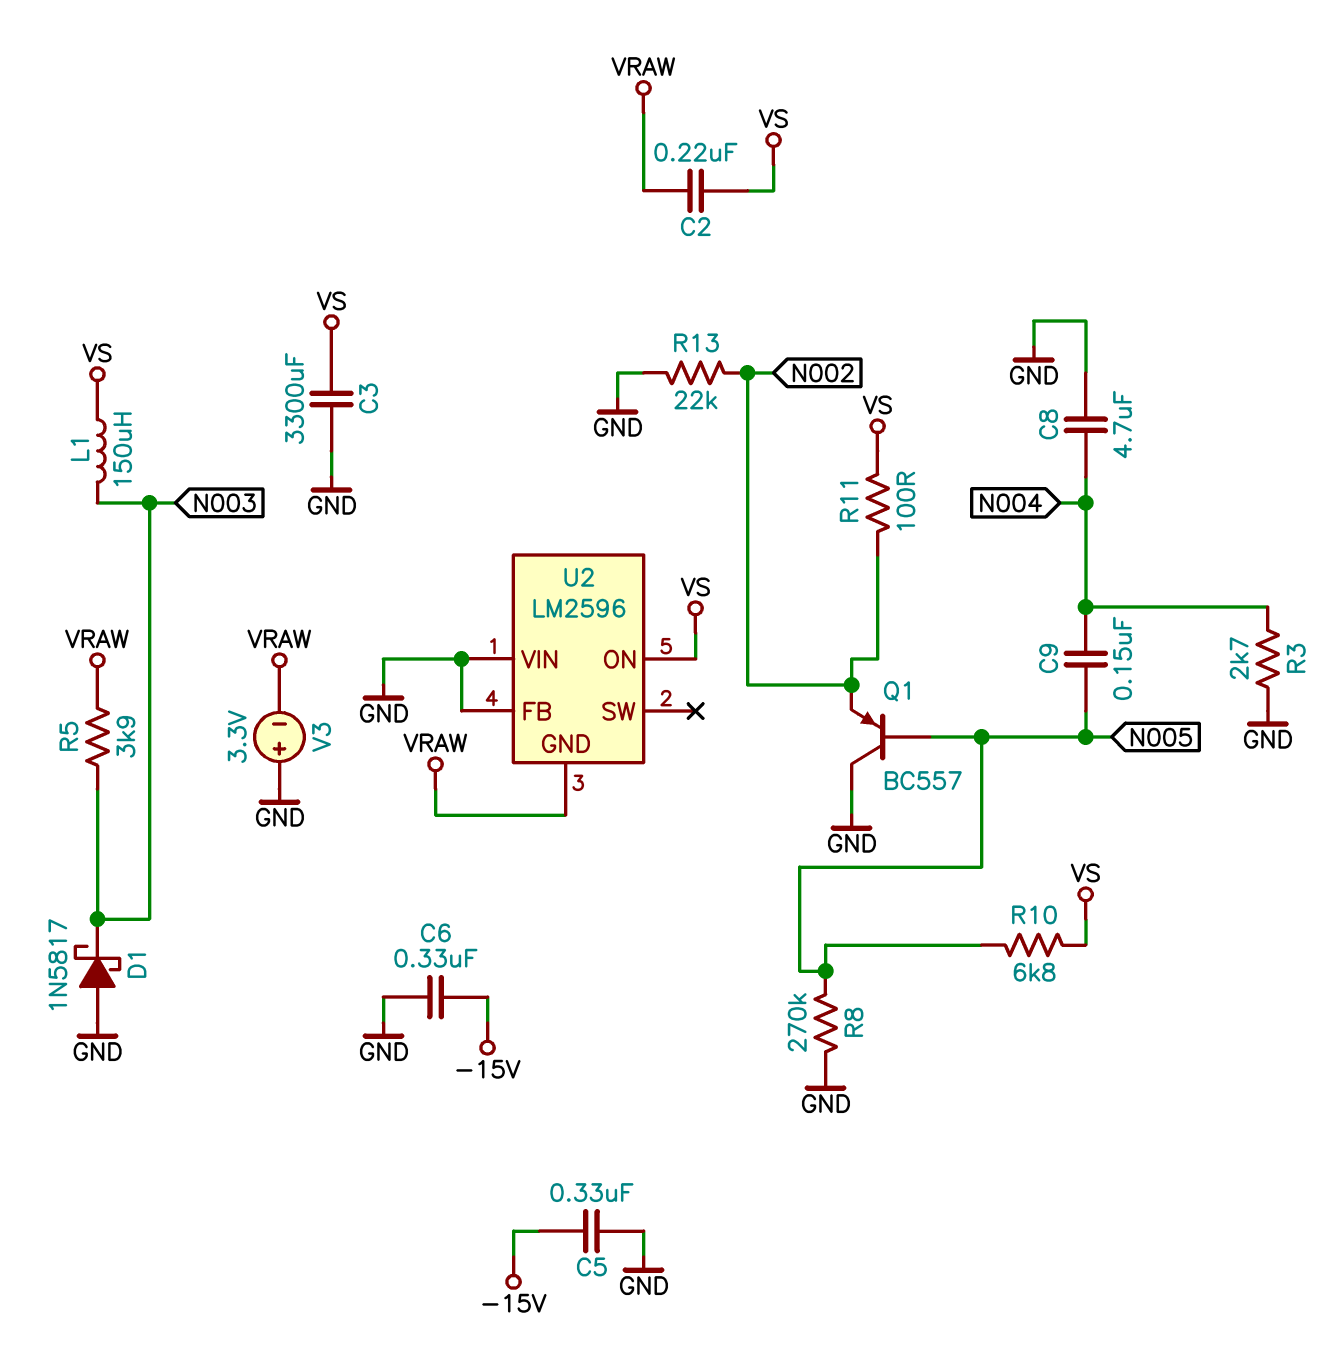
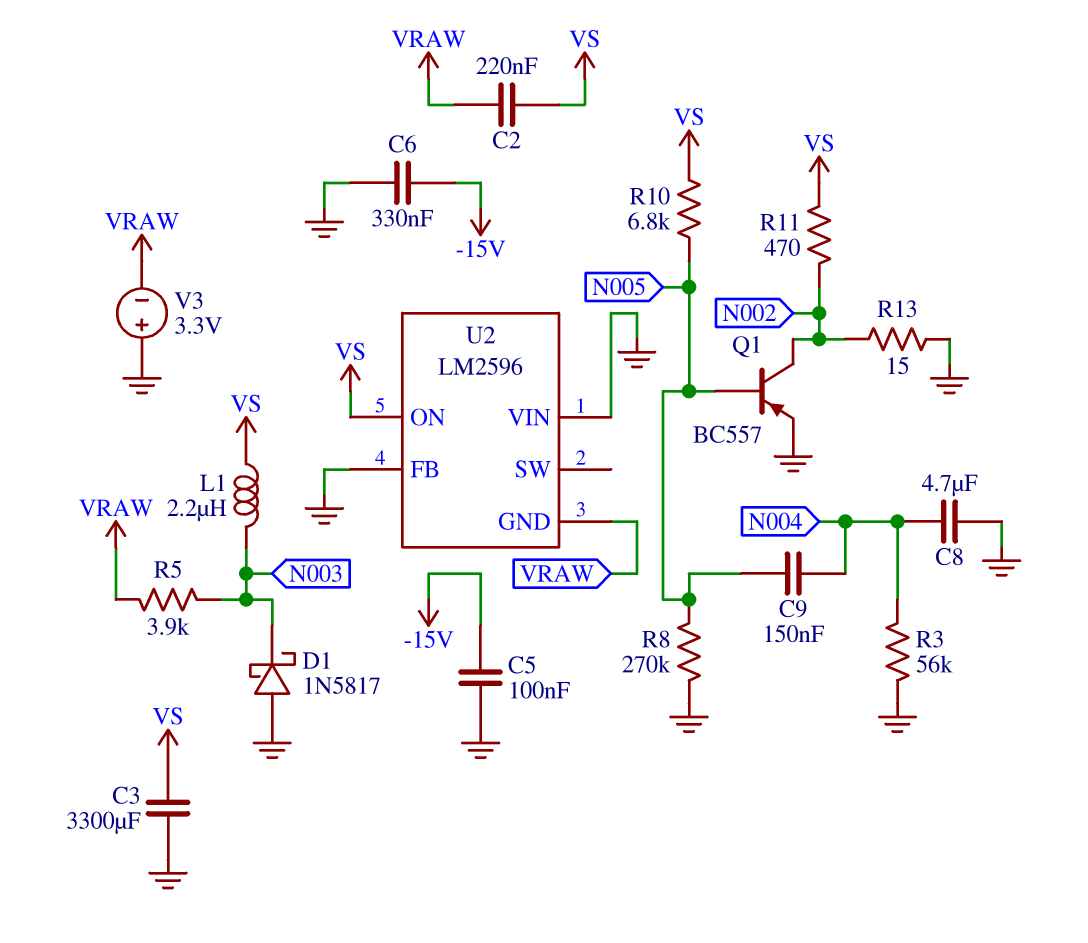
C5: 330nF (-15V, GND) -> 100nF (-15V, GND)
L1: 150uH (N003, VS) -> 2.2uH (N003, VS)
Q1: PNP BC557 (B N005, C GND, E N002) -> PNP BC557 (B N005, C N002, E GND)
R3: 2.7k (GND, N004) -> 56k (GND, N004)
R11: 100 (N002, VS) -> 470 (N002, VS)
R13: 22k (GND, N002) -> 15 (GND, N002)

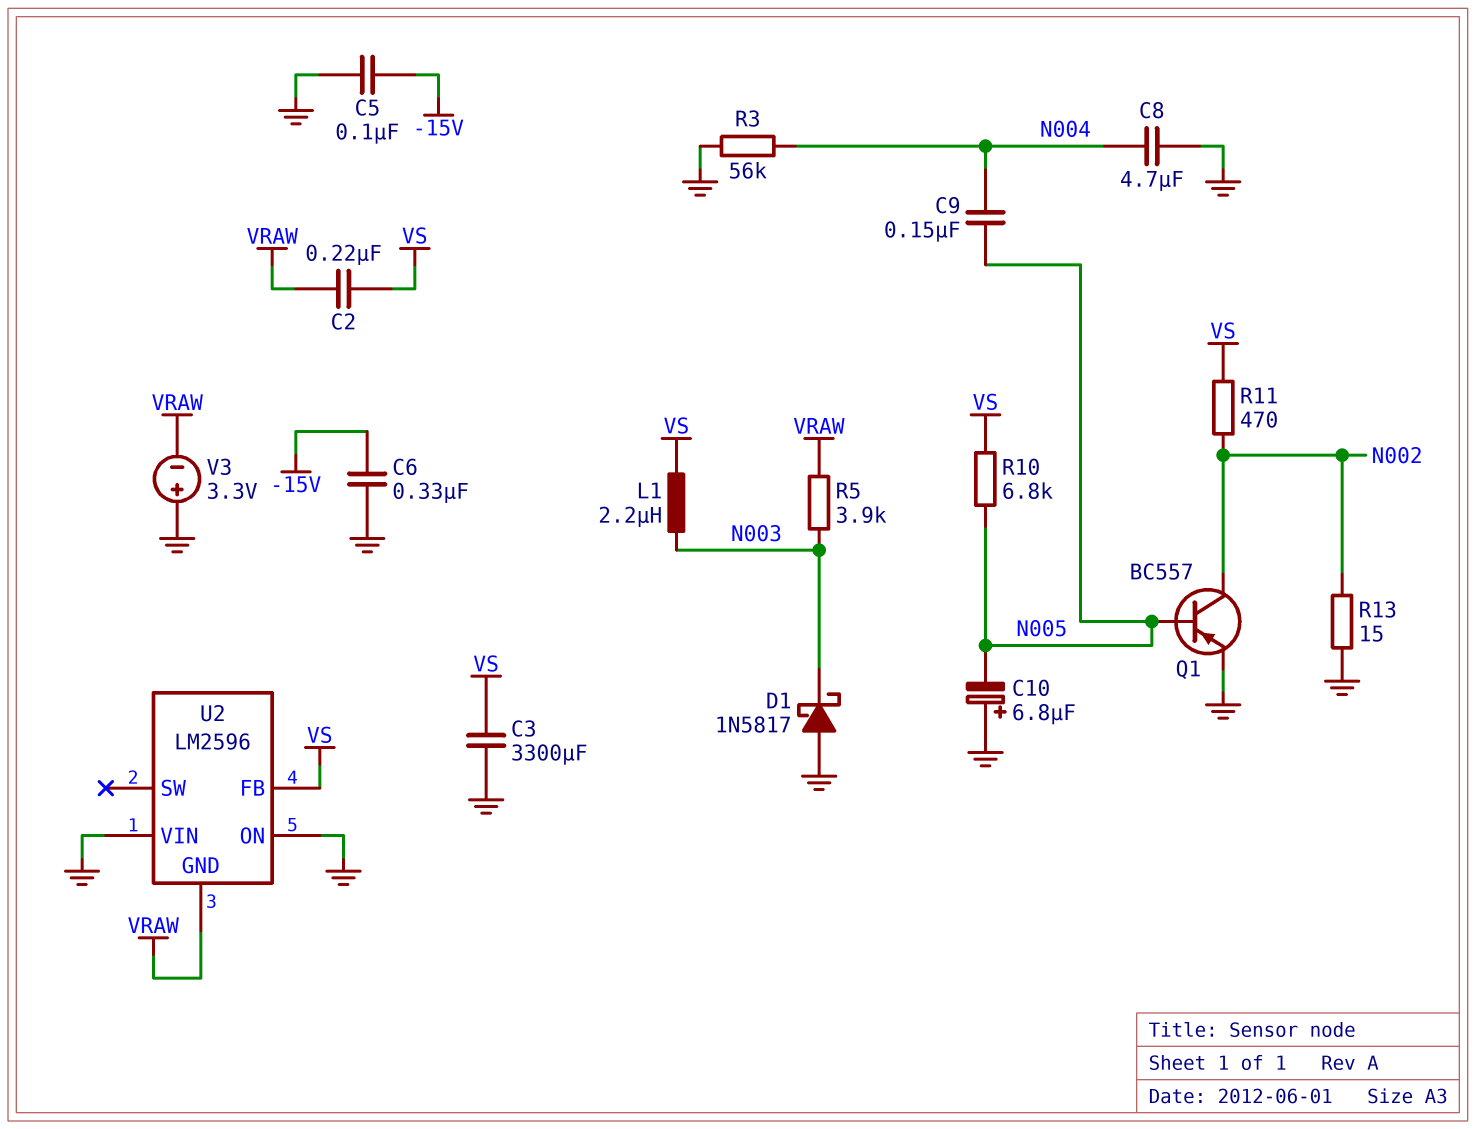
C10: none -> 6.8uF (plus GND, minus N005)
R8: 270k (GND, N005) -> none
U2 pin FB: GND -> VS
U2 pin ON: VS -> GND

